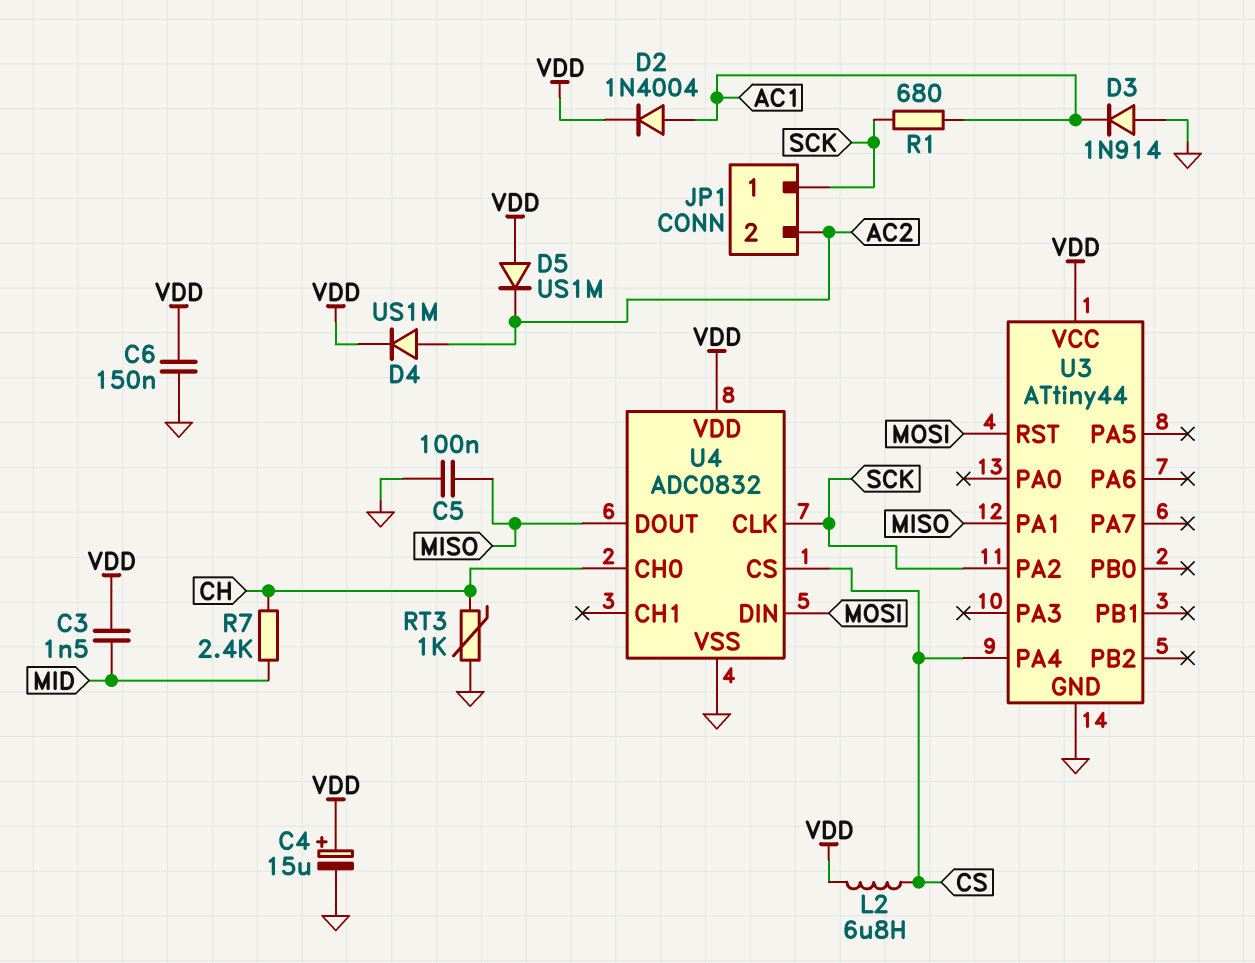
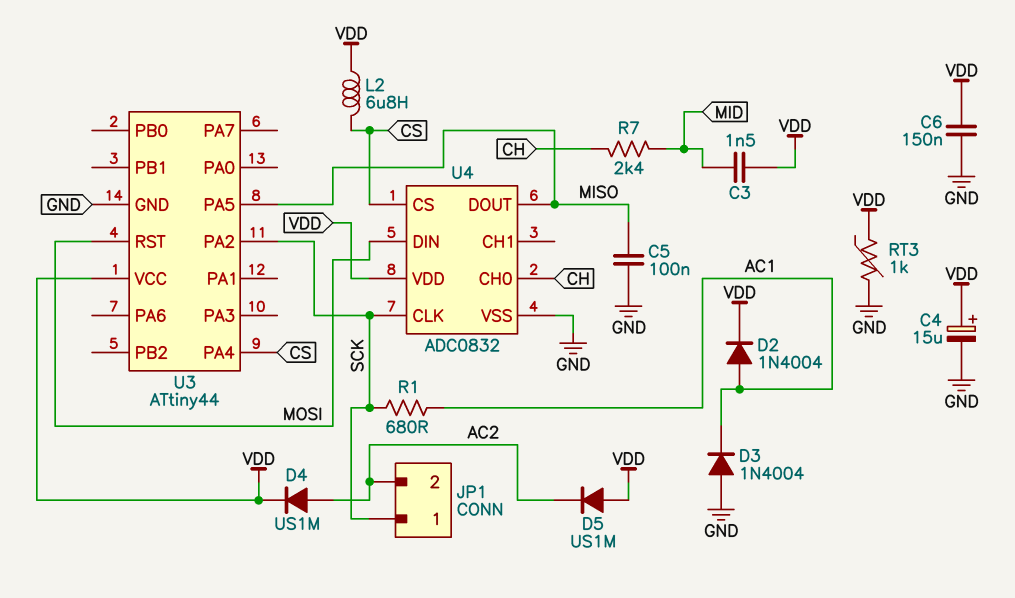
D3: diode 1N914 (A GND, K AC1) -> diode 1N4004 (A GND, K AC1)
RT3: 1k (CH, GND) -> 1k (GND, VDD)
U3 pin PA1: MISO -> none
U3 pin PA5: none -> MISO

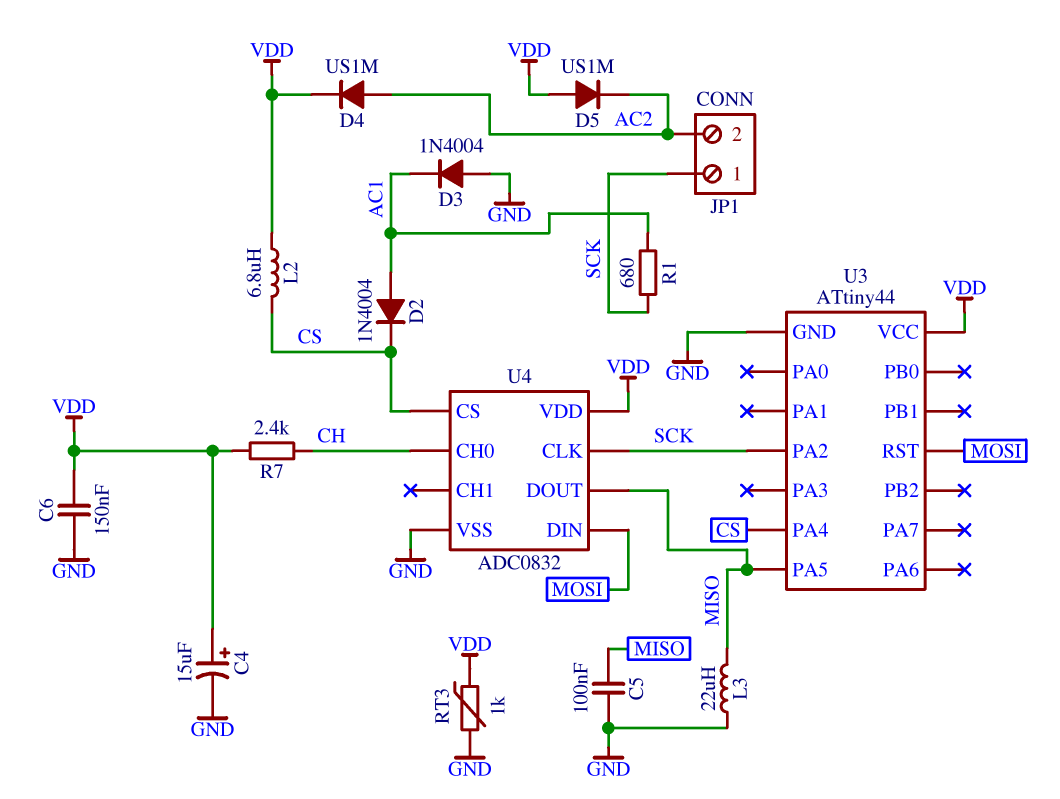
C3: 1.5nF (MID, VDD) -> none
D2: diode 1N4004 (A AC1, K VDD) -> diode 1N4004 (A AC1, K CS)
L3: none -> 22uH (GND, MISO)
R7: 2.4k (CH, MID) -> 2.4k (CH, VDD)

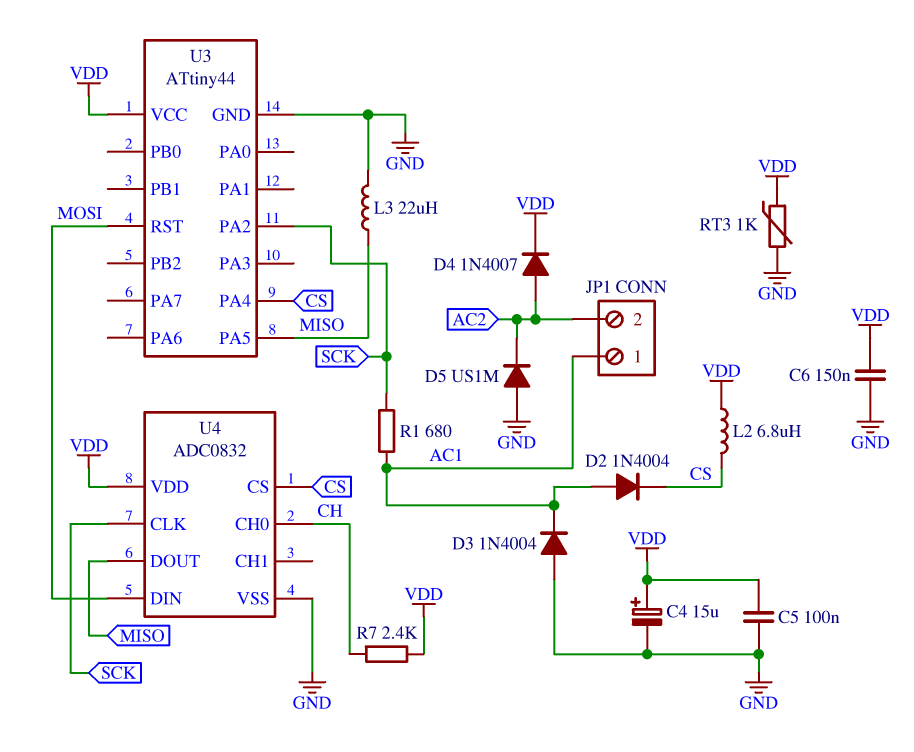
C5: 100nF (GND, MISO) -> 100nF (GND, VDD)
D4: diode US1M (A AC2, K VDD) -> diode 1N4007 (A AC2, K VDD)
D5: diode US1M (A VDD, K AC2) -> diode US1M (A GND, K AC2)
JP1 pin 1: SCK -> AC1

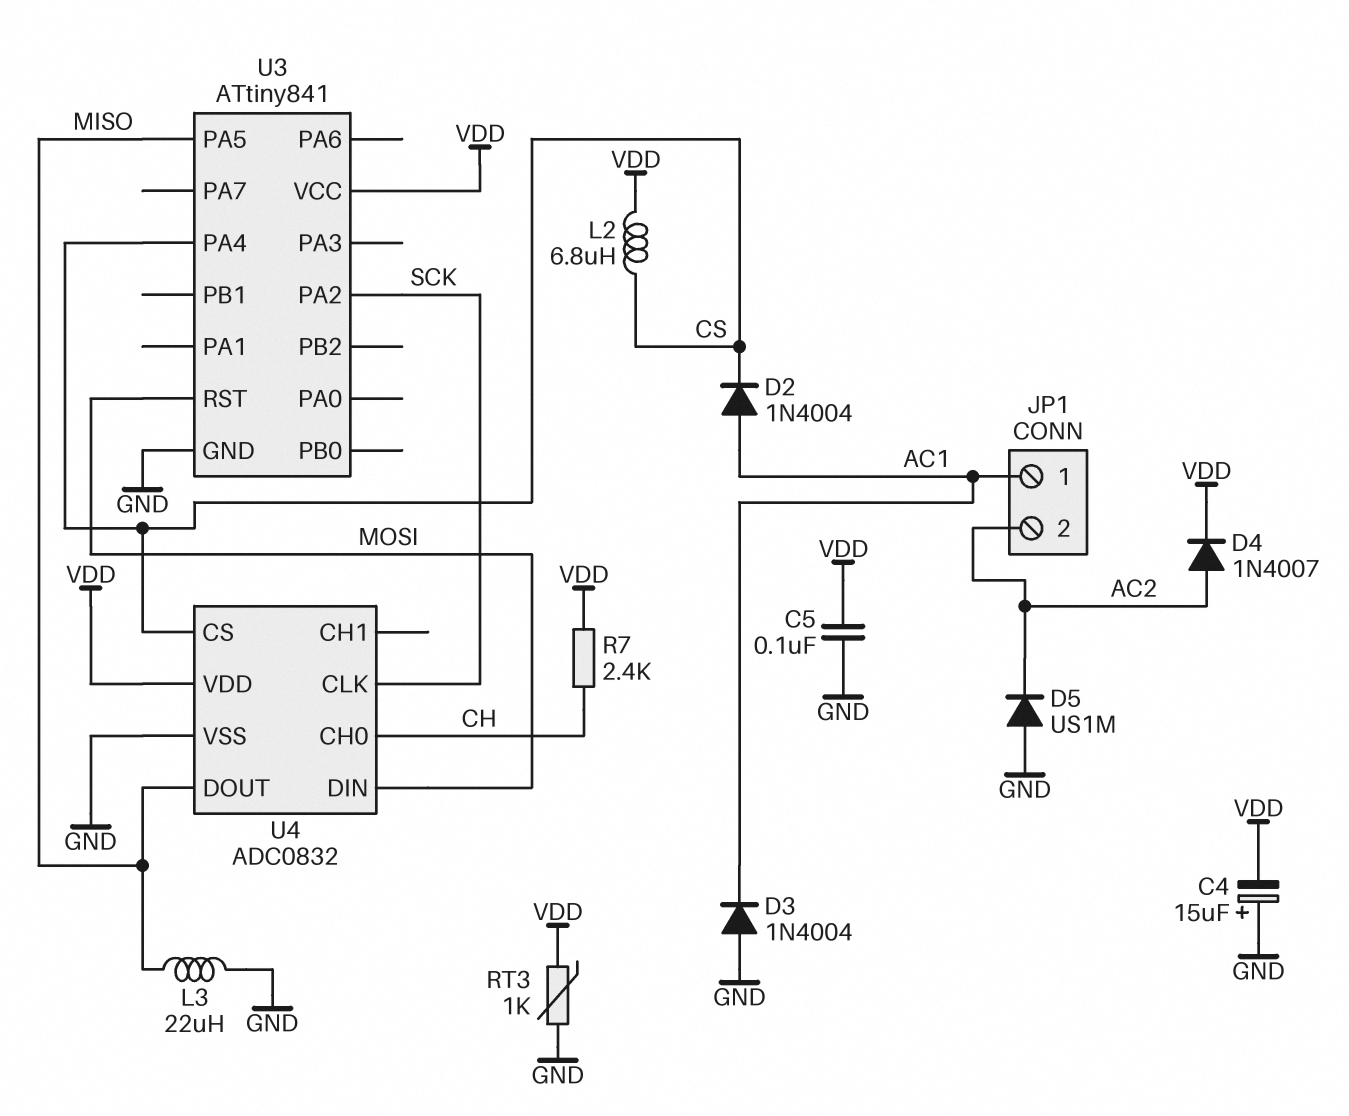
C4: 15uF (plus VDD, minus GND) -> 15uF (plus GND, minus VDD)
C6: 150nF (GND, VDD) -> none
R1: 680 (AC1, SCK) -> none
U3: ATtiny44 -> ATtiny841

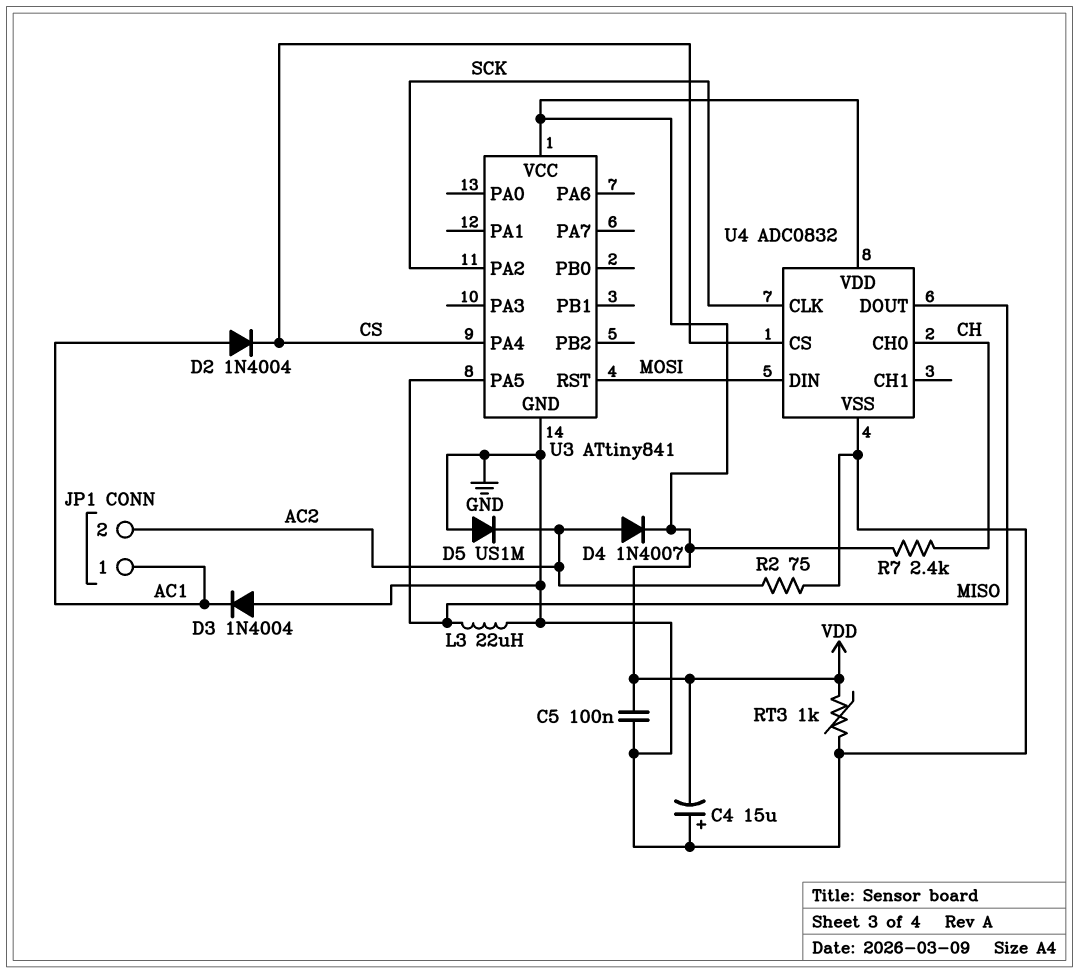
L2: 6.8uH (CS, VDD) -> none
R2: none -> 75 (AC2, GND)

